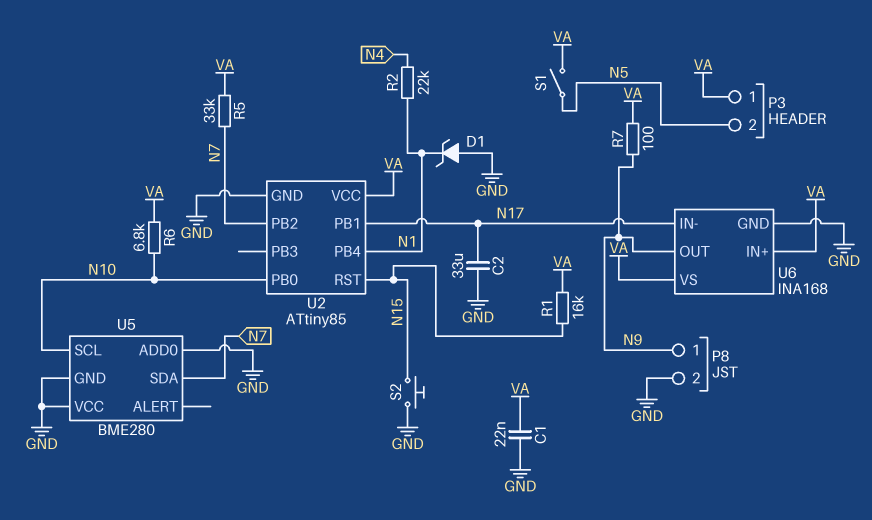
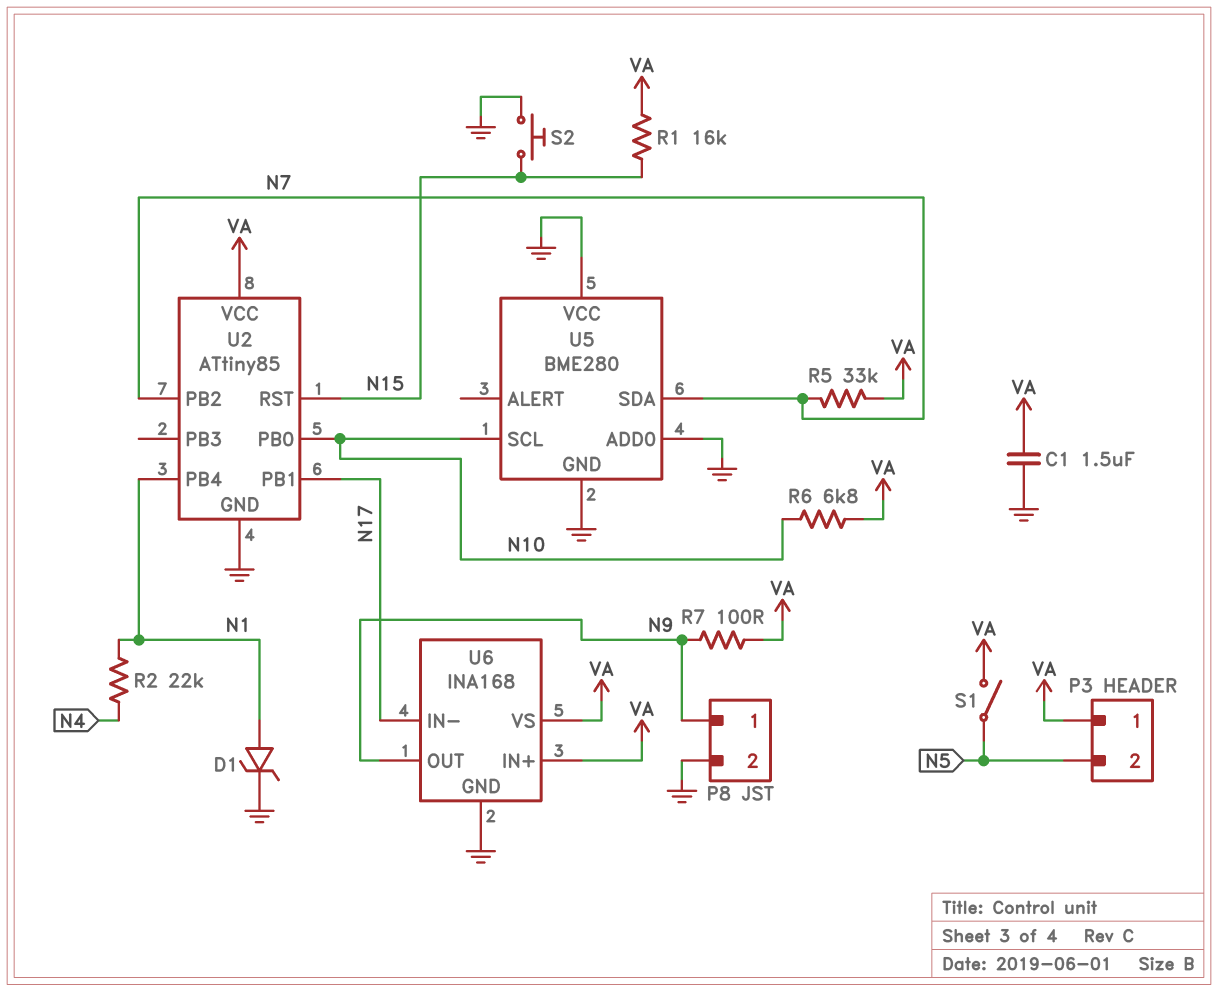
C1: 22nF (GND, VA) -> 1.5uF (GND, VA)
C2: 33uF (GND, N17) -> none
D1: zener (A GND, K N1) -> zener (A N1, K GND)

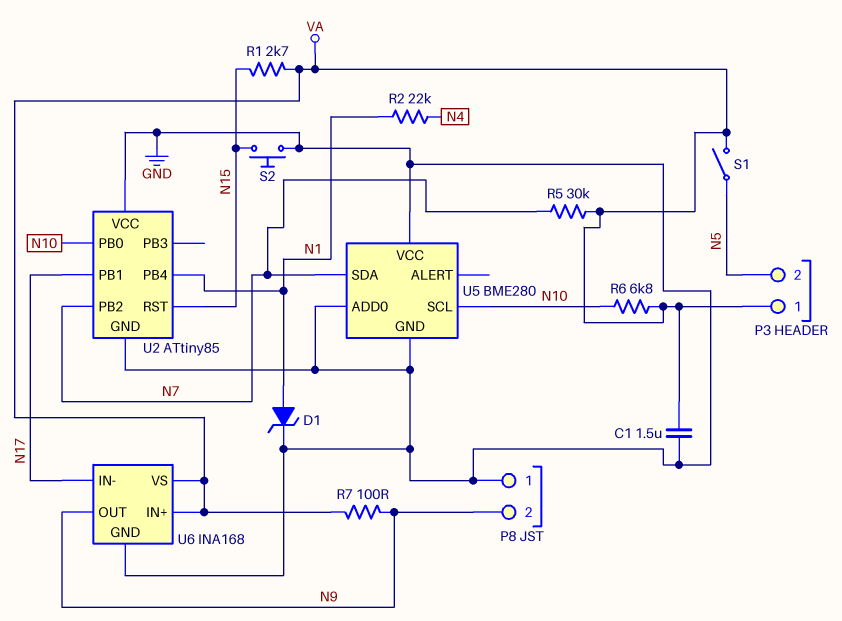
P8 pin 1: N9 -> GND
P8 pin 2: GND -> N9
R1: 16k (N15, VA) -> 2.7k (N15, VA)
R5: 33k (N7, VA) -> 30k (N7, VA)
U2 pin VCC: VA -> GND

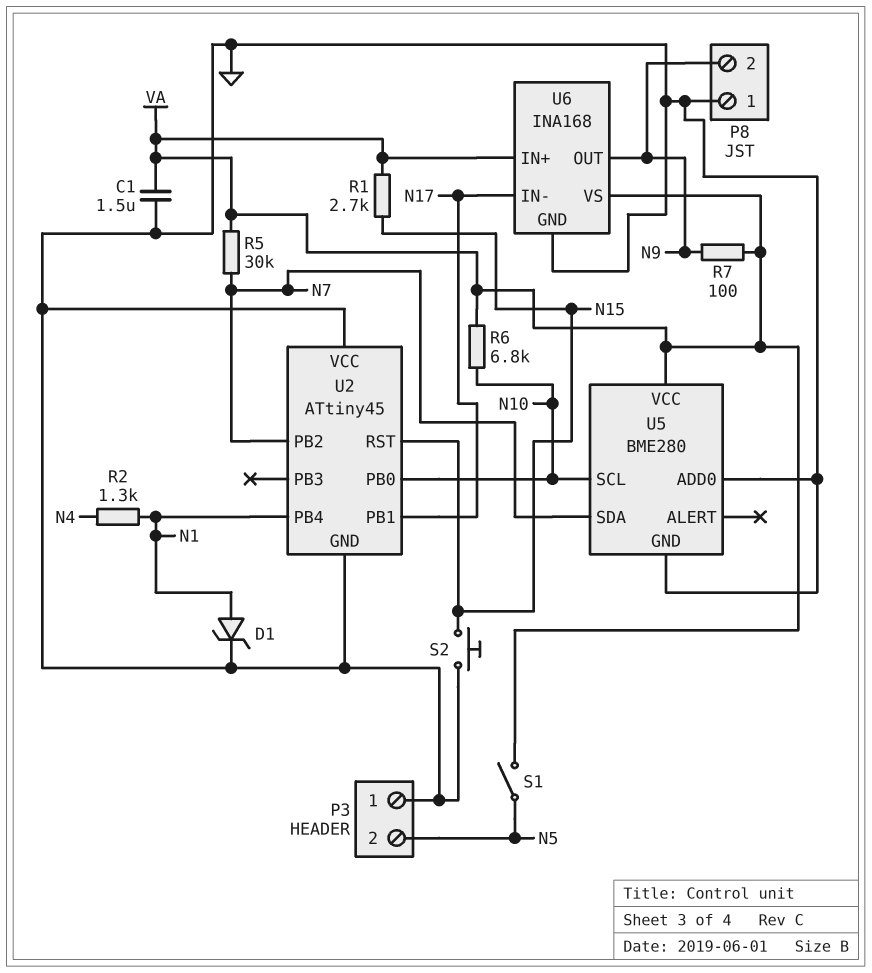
P3 pin 1: VA -> GND
R2: 22k (N1, N4) -> 1.3k (N1, N4)
U2: ATtiny85 -> ATtiny45
U5 pin VCC: GND -> VA

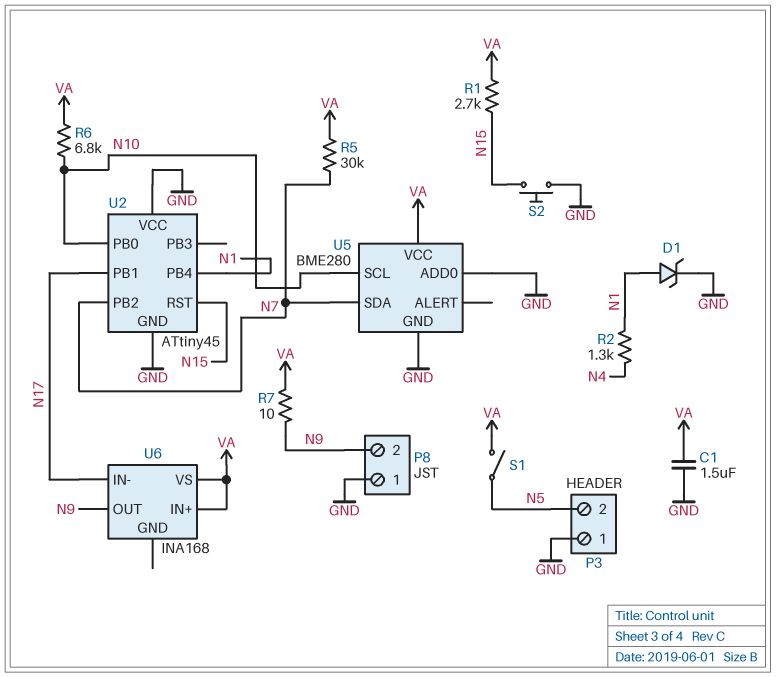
R7: 100 (N9, VA) -> 10 (N9, VA)
U6 pin GND: GND -> none

